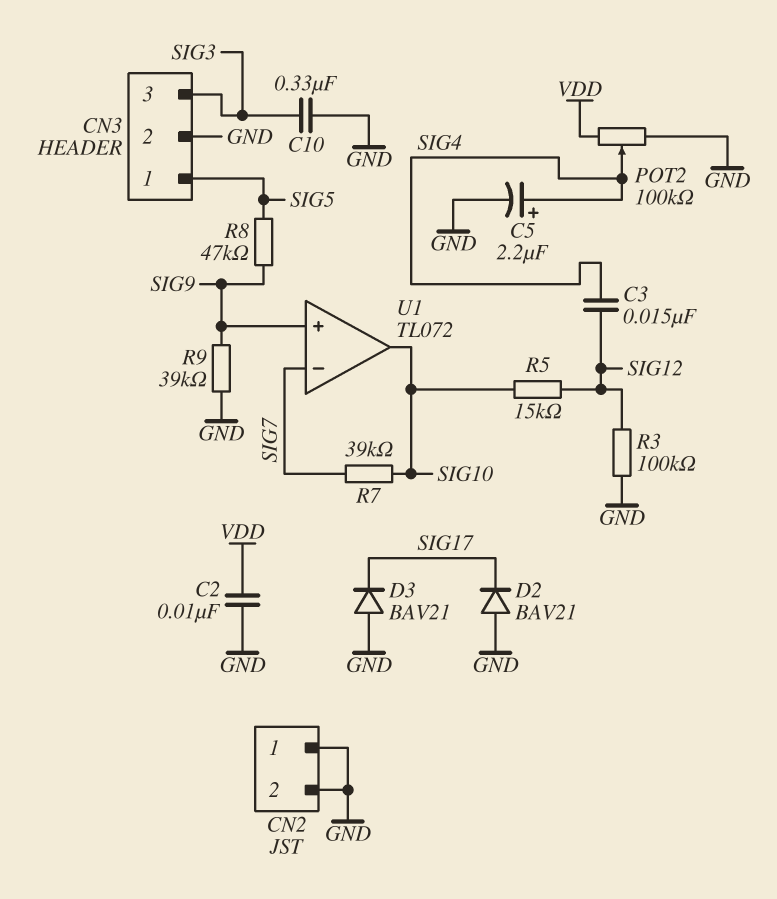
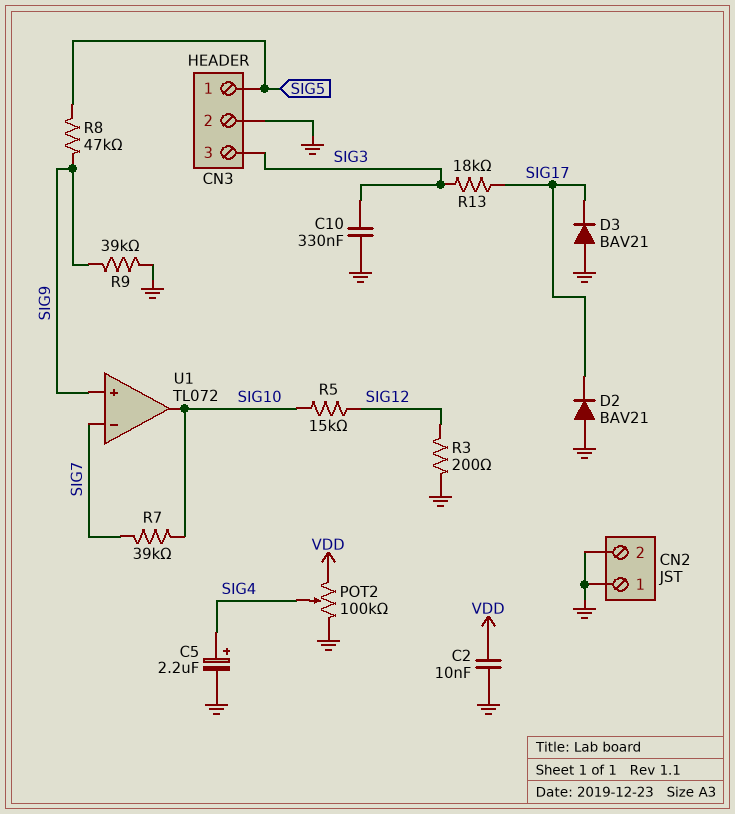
C3: 15nF (SIG4, SIG12) -> none
R3: 100k (GND, SIG12) -> 200 (GND, SIG12)
R13: none -> 18k (SIG3, SIG17)

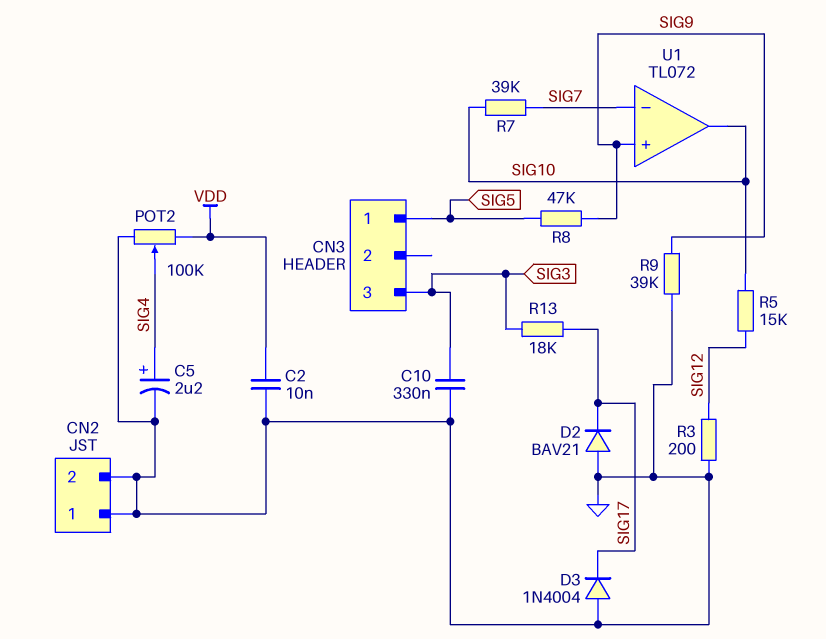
CN3 pin 2: GND -> none
D3: diode BAV21 (A GND, K SIG17) -> diode 1N4004 (A GND, K SIG17)

